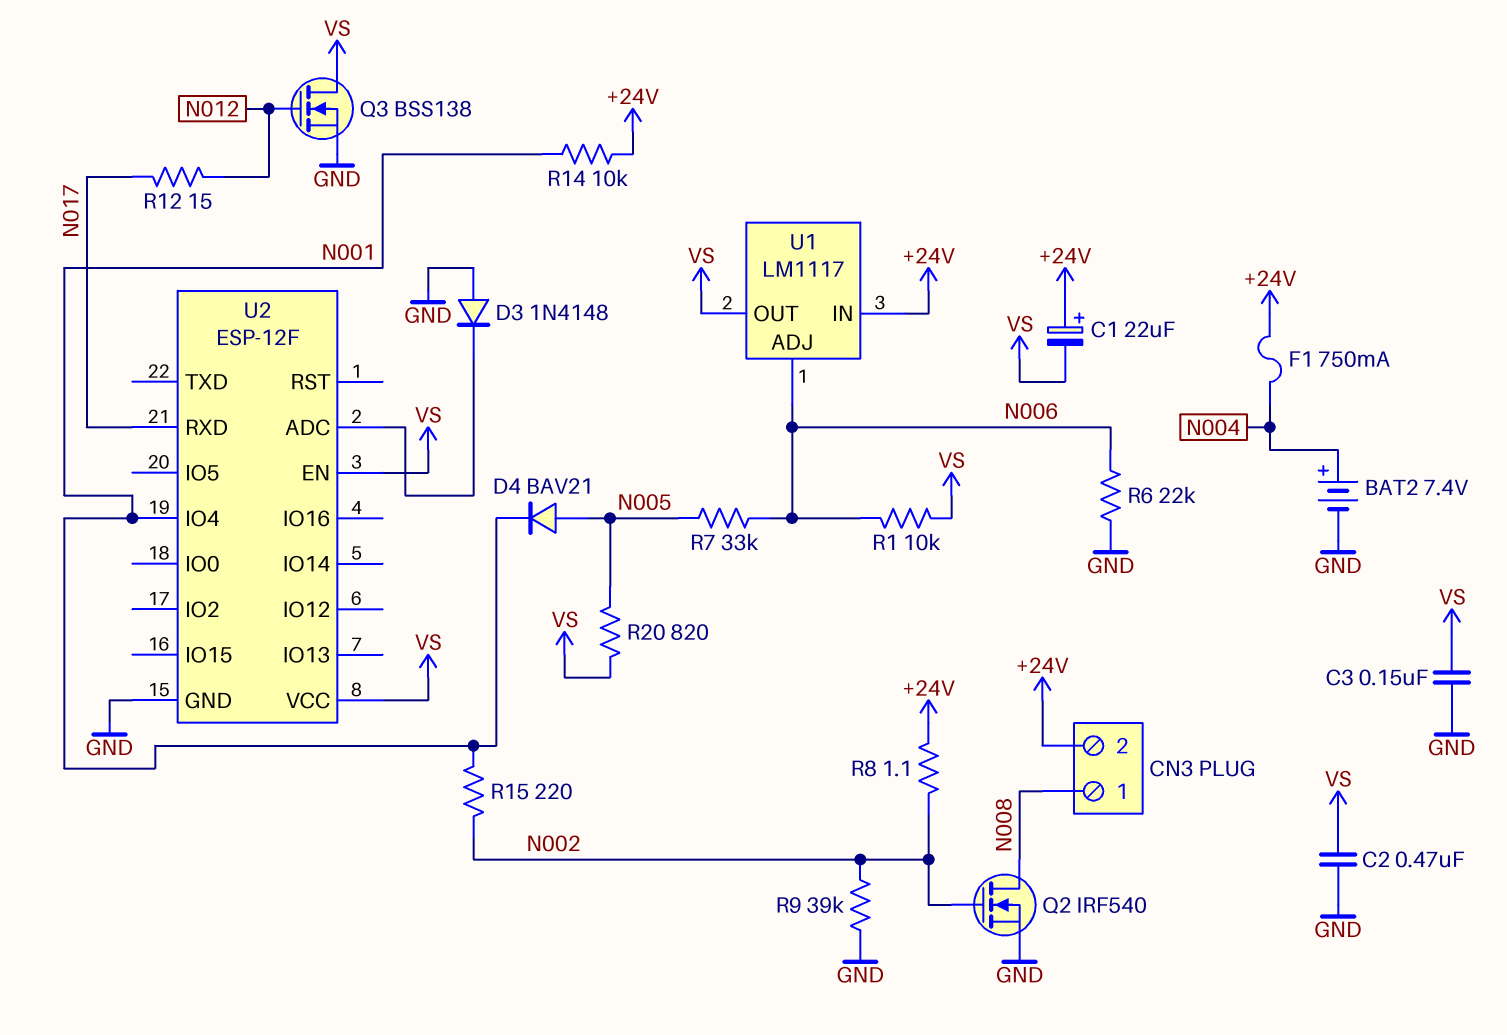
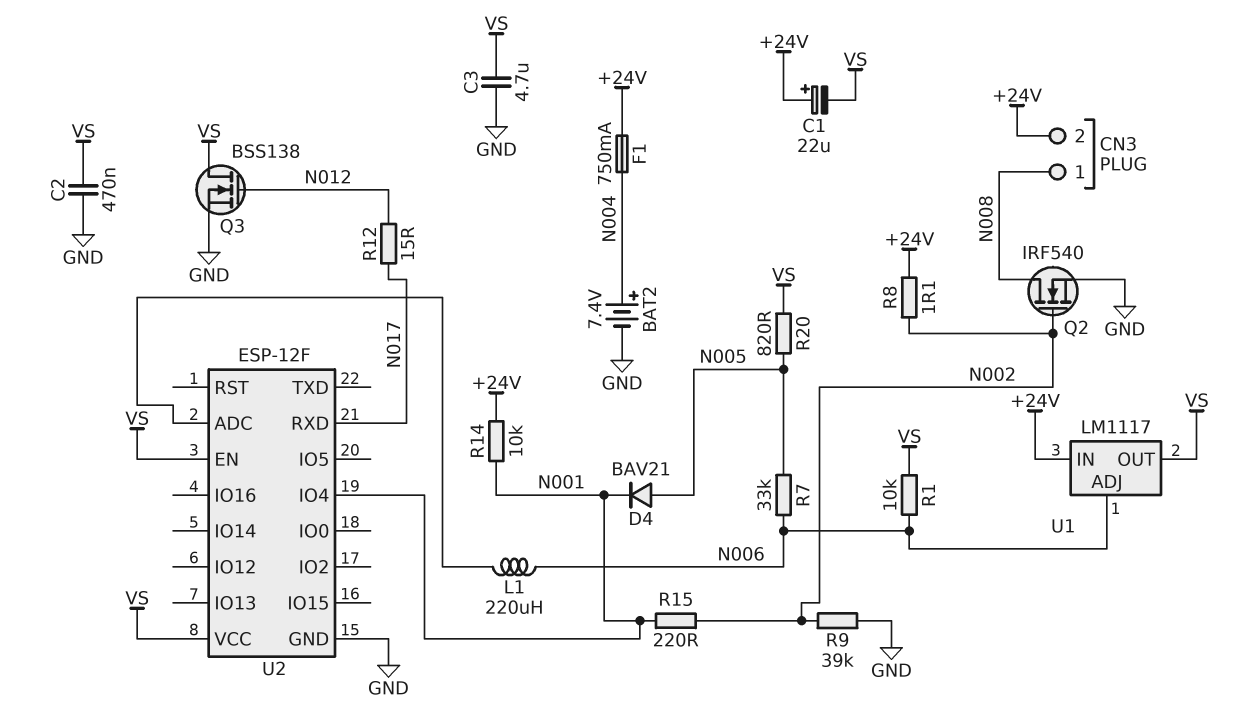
C3: 150nF (GND, VS) -> 4.7uF (GND, VS)
D3: diode 1N4148 (A GND, K U2/ADC) -> none
L1: none -> 220uH (N006, U2/ADC)
R6: 22k (GND, N006) -> none

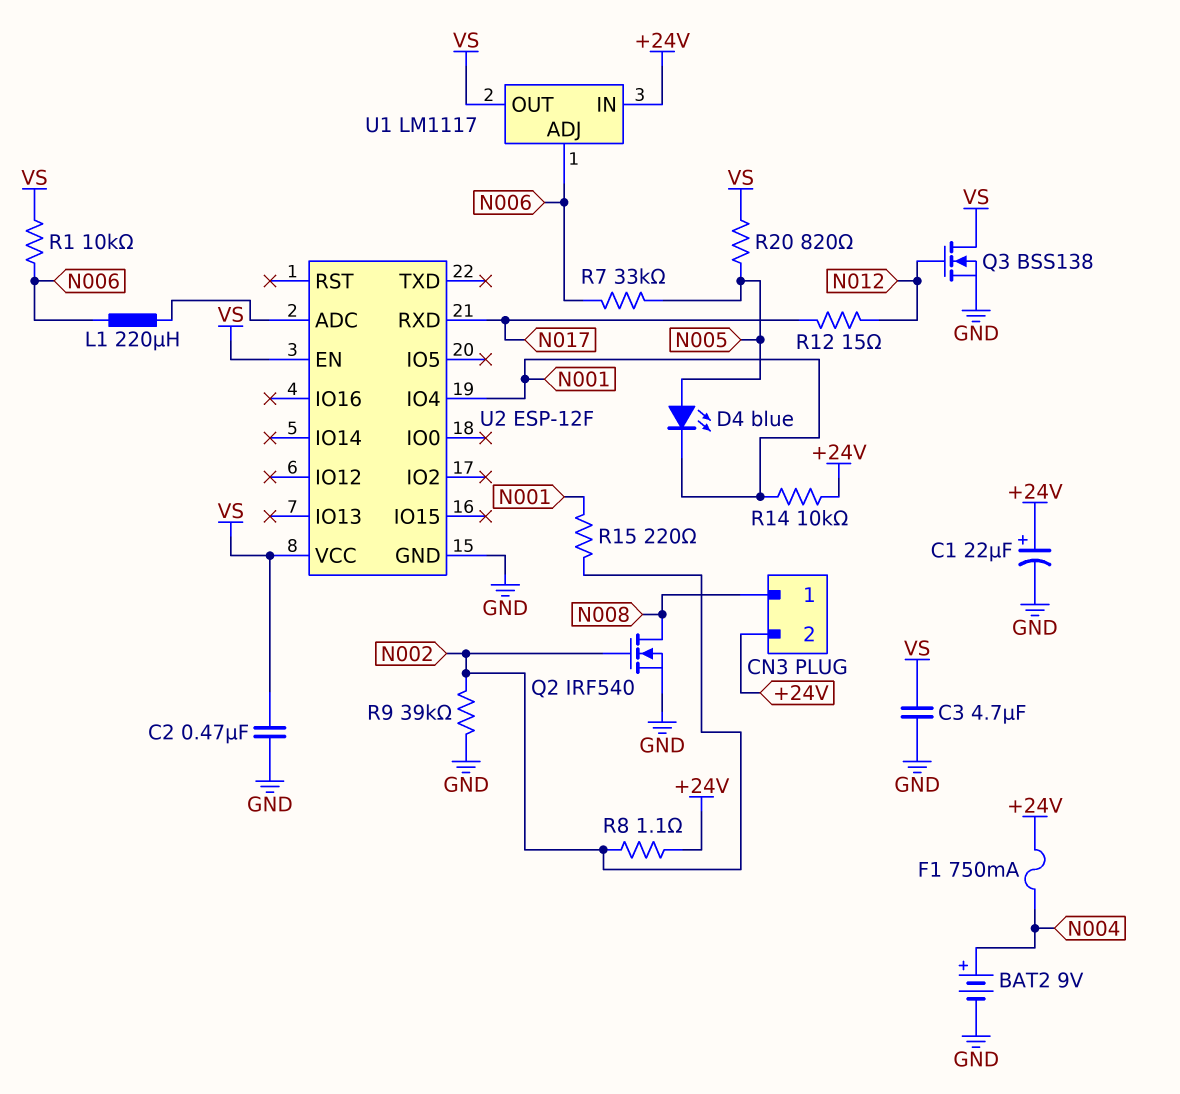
BAT2: 7.4V (plus N004, minus GND) -> 9V (plus N004, minus GND)
C1: 22uF (plus +24V, minus VS) -> 22uF (plus +24V, minus GND)
D4: diode BAV21 (A N005, K N001) -> LED blue (A N005, K N001)

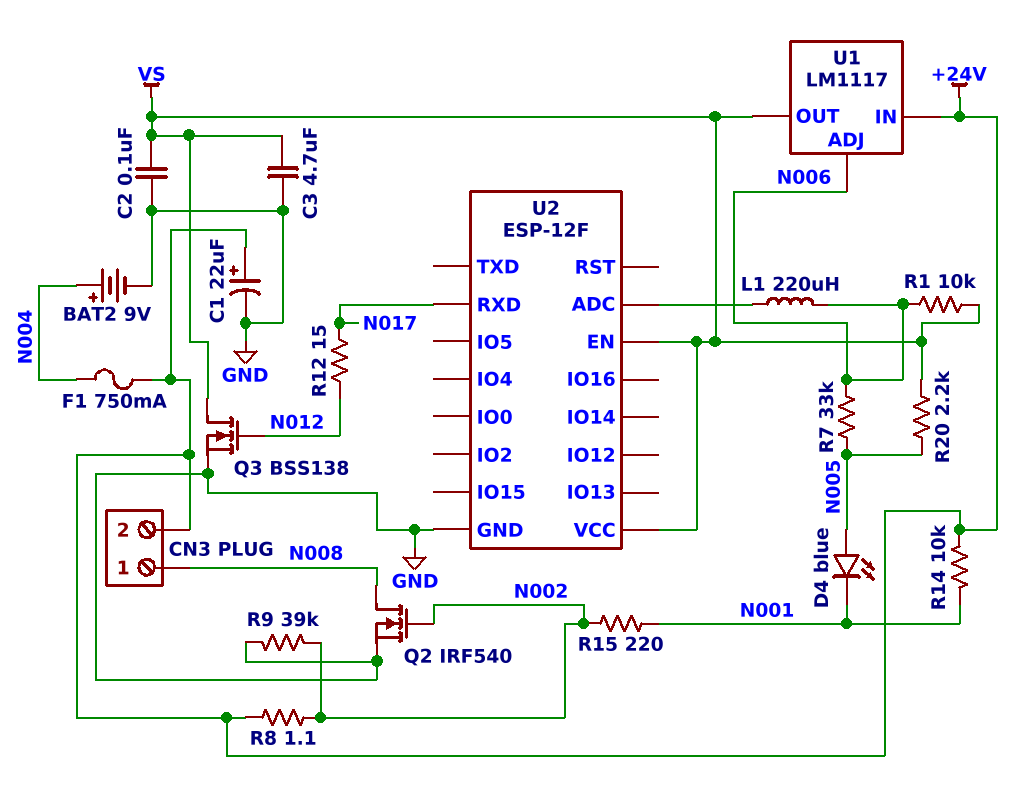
C2: 470nF (GND, VS) -> 100nF (GND, VS)
R20: 820 (N005, VS) -> 2.2k (N005, VS)
U2 pin IO4: N001 -> none

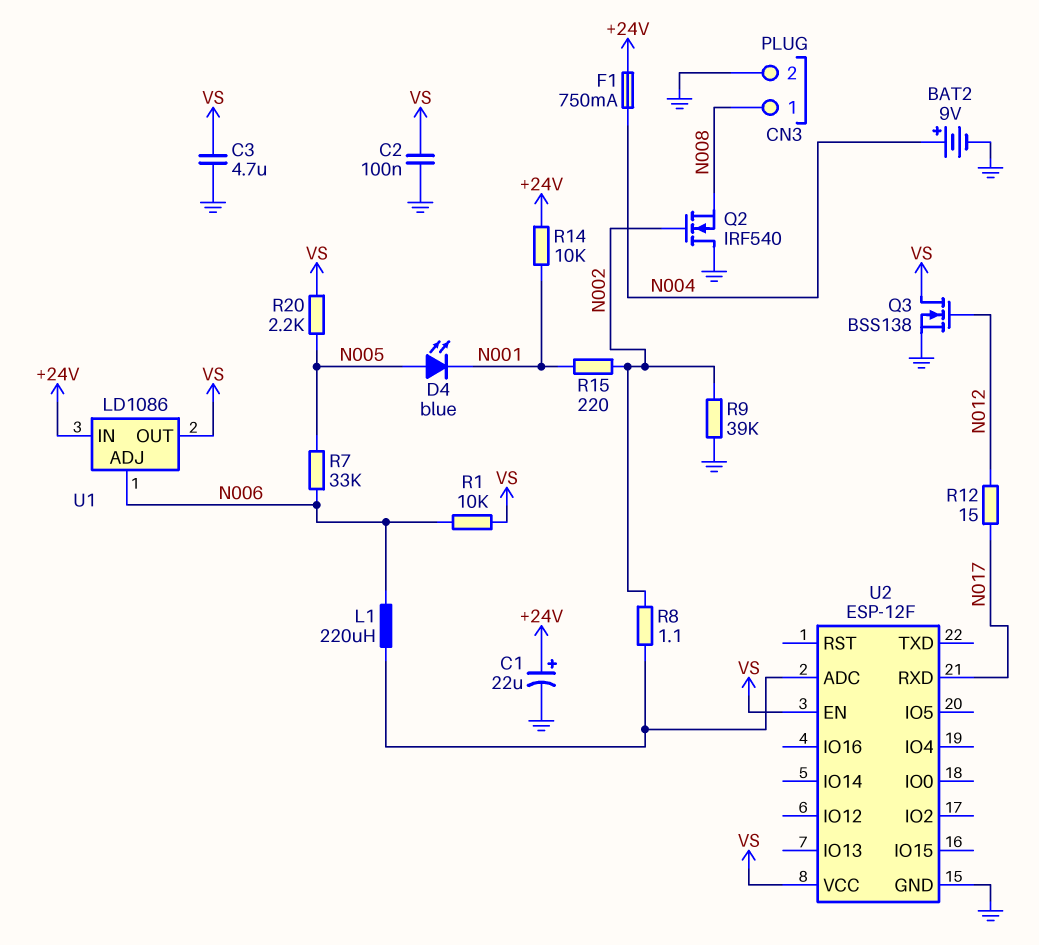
CN3 pin 2: +24V -> GND
Q2: NMOS IRF540 (G N002, D N008, S GND) -> NMOS IRF540 (G N002, D GND, S N008)
R8: 1.1 (+24V, N002) -> 1.1 (N002, U2/ADC)
U1: LM1117 -> LD1086

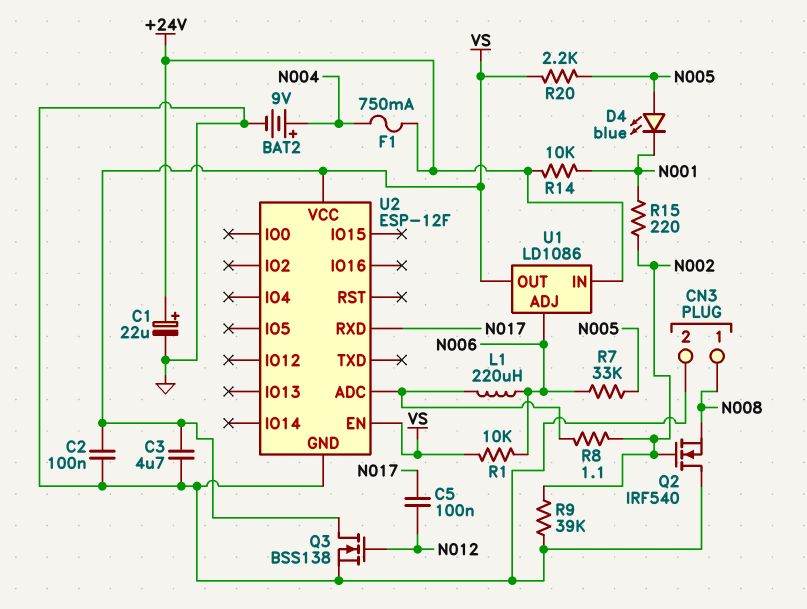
C5: none -> 100nF (N012, N017)
R12: 15 (N012, N017) -> none

